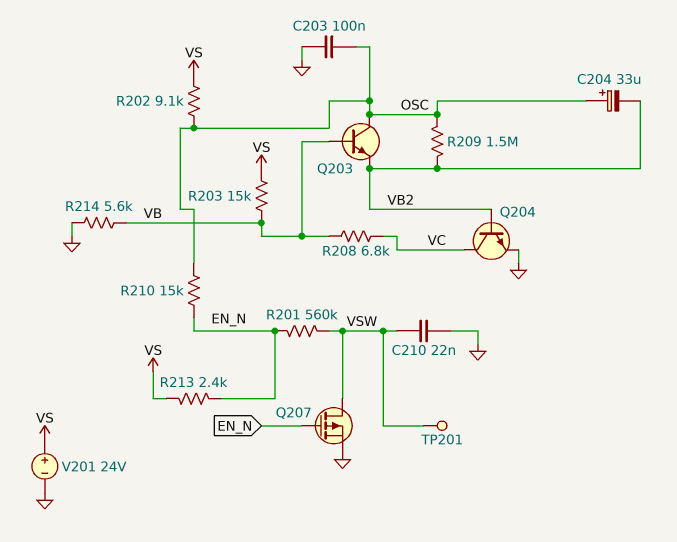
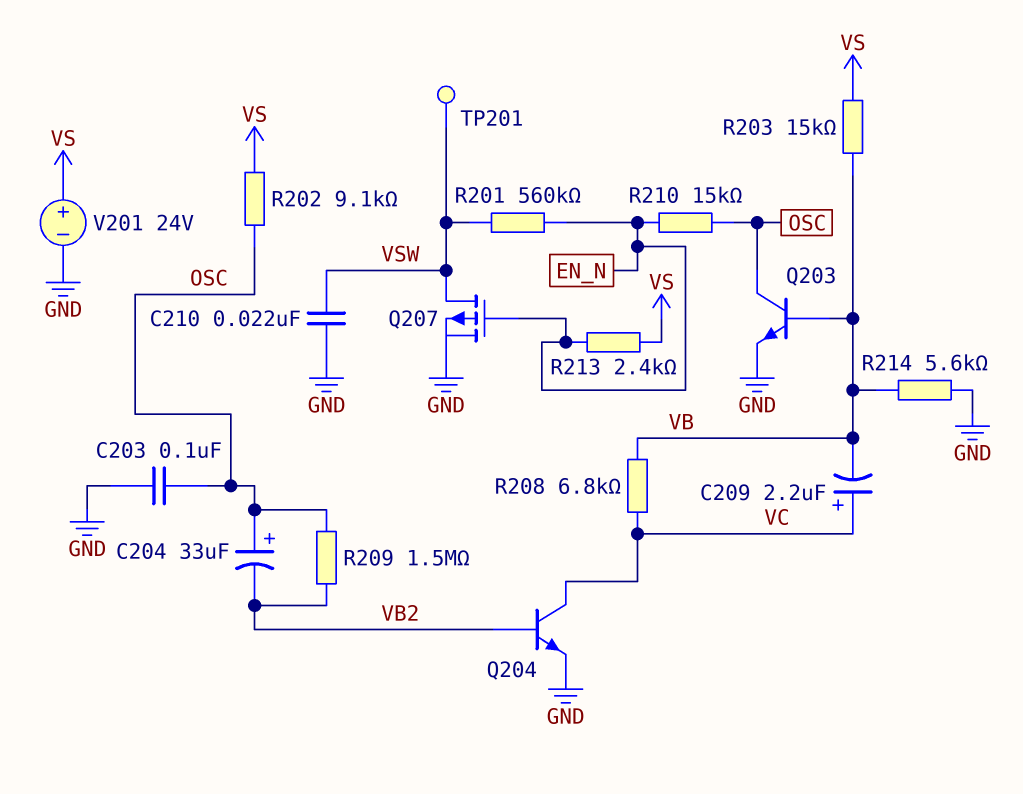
C209: none -> 2.2uF (plus VC, minus VB)
Q203: NPN (B VB, C OSC, E VB2) -> NPN (B VB, C OSC, E GND)

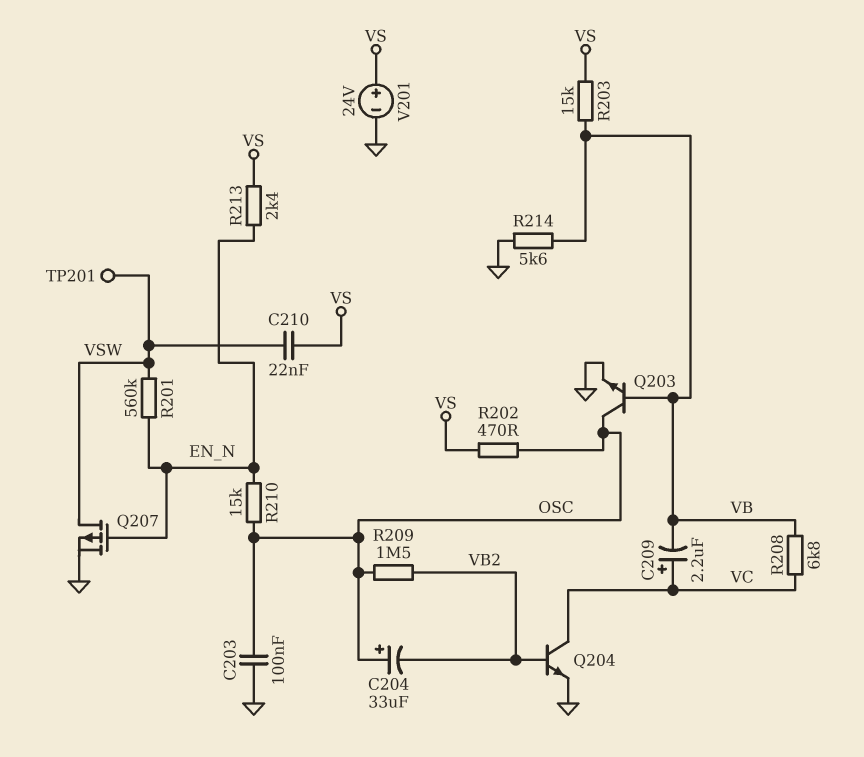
C210: 22nF (GND, VSW) -> 22nF (VS, VSW)
R202: 9.1k (OSC, VS) -> 470 (OSC, VS)

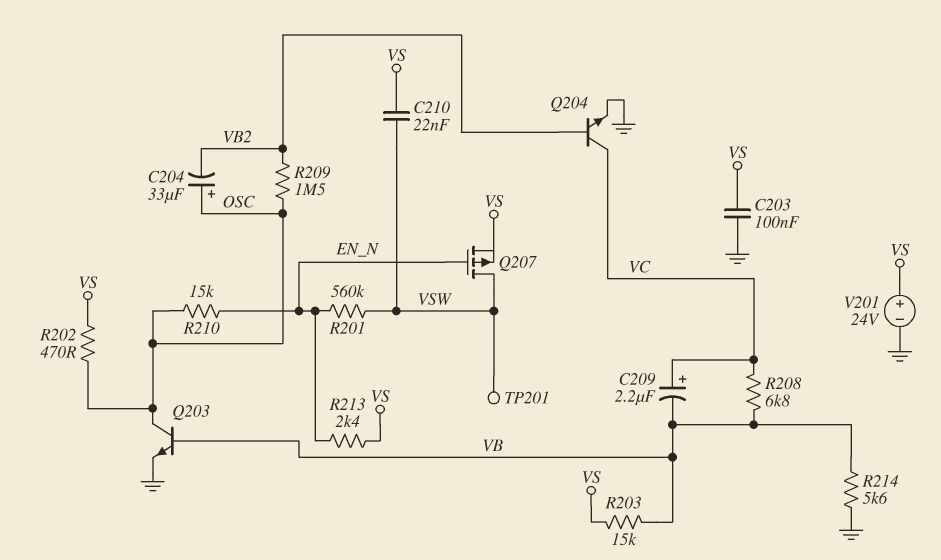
C203: 100nF (GND, OSC) -> 100nF (GND, VS)
Q207: PMOS (G EN_N, D VSW, S GND) -> PMOS (G EN_N, D VSW, S VS)

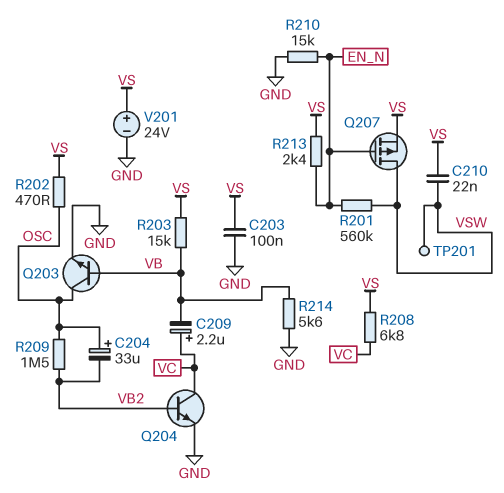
R208: 6.8k (VB, VC) -> 6.8k (VC, VS)
R210: 15k (EN_N, OSC) -> 15k (EN_N, GND)

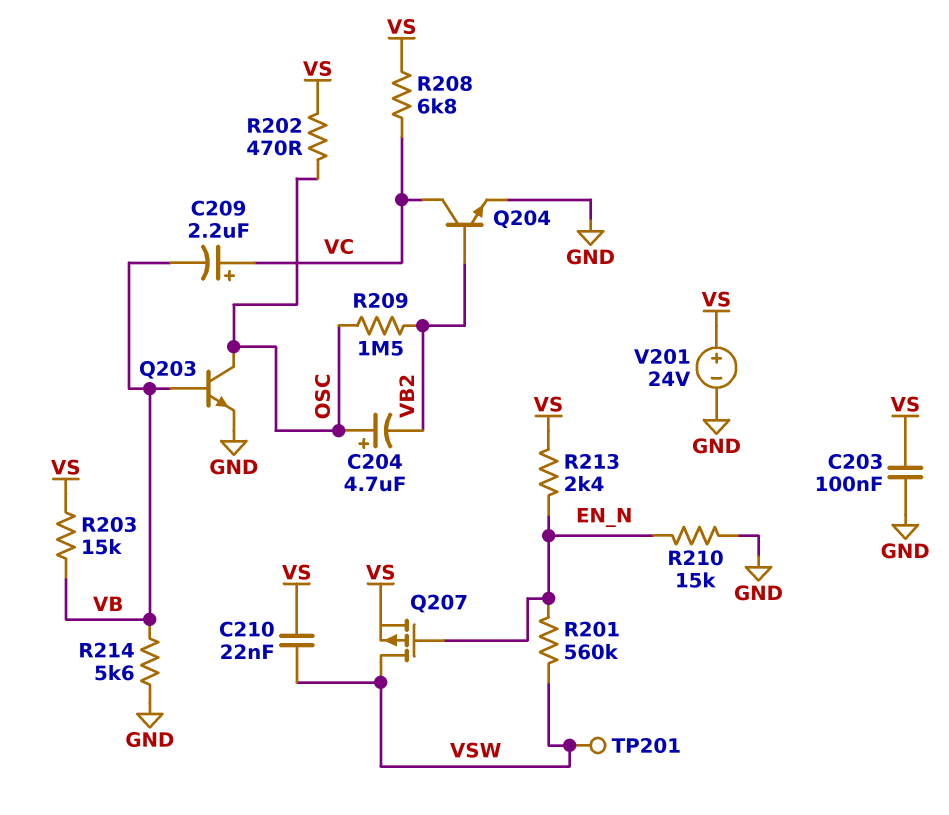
C204: 33uF (plus OSC, minus VB2) -> 4.7uF (plus OSC, minus VB2)

